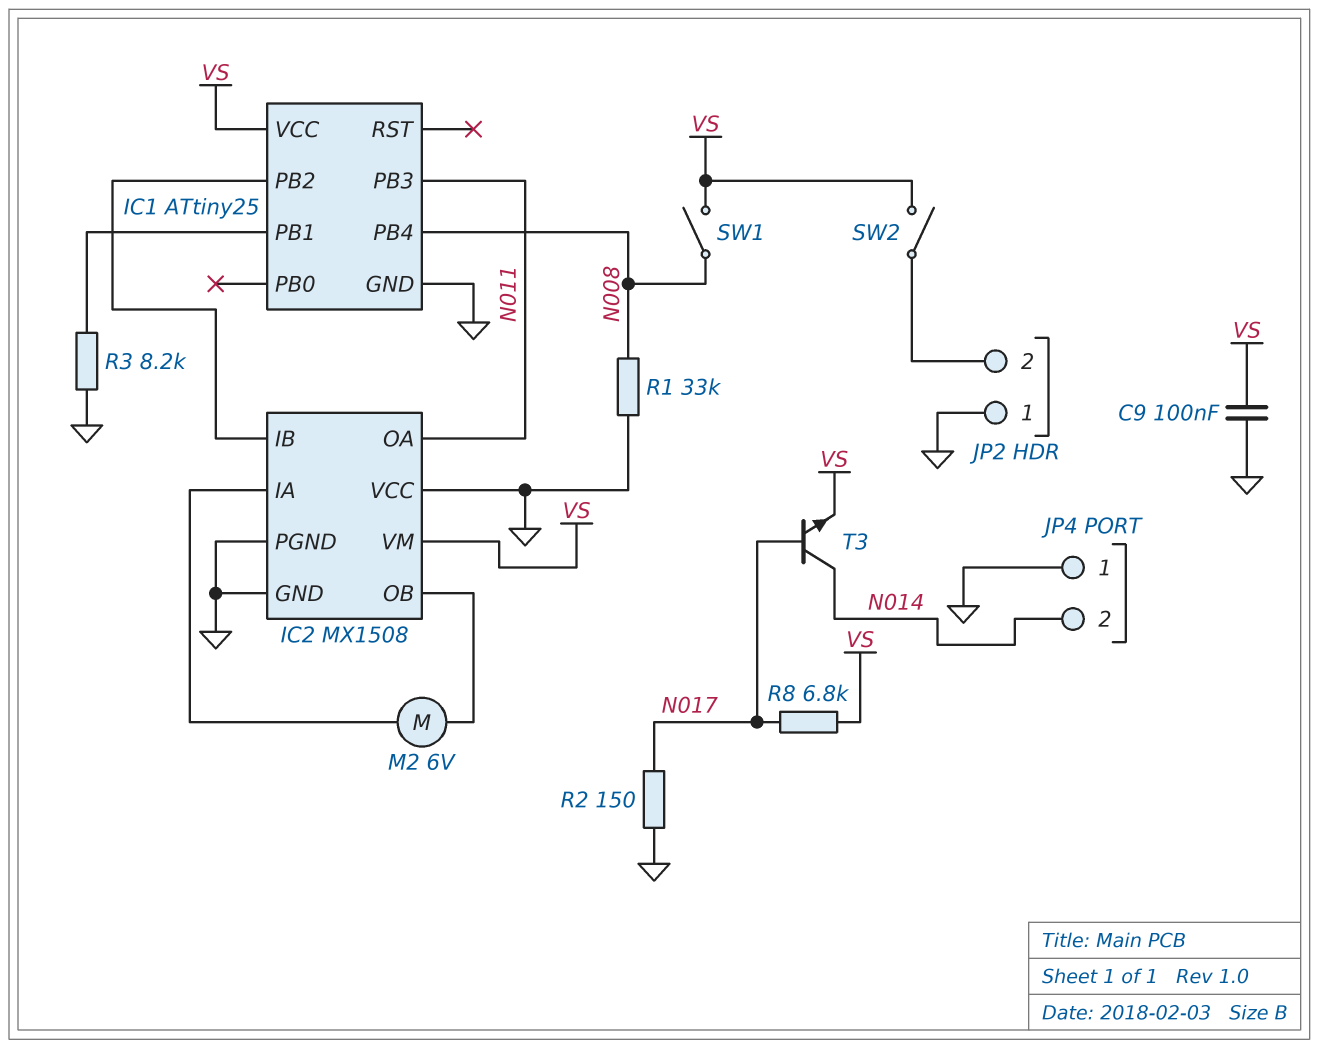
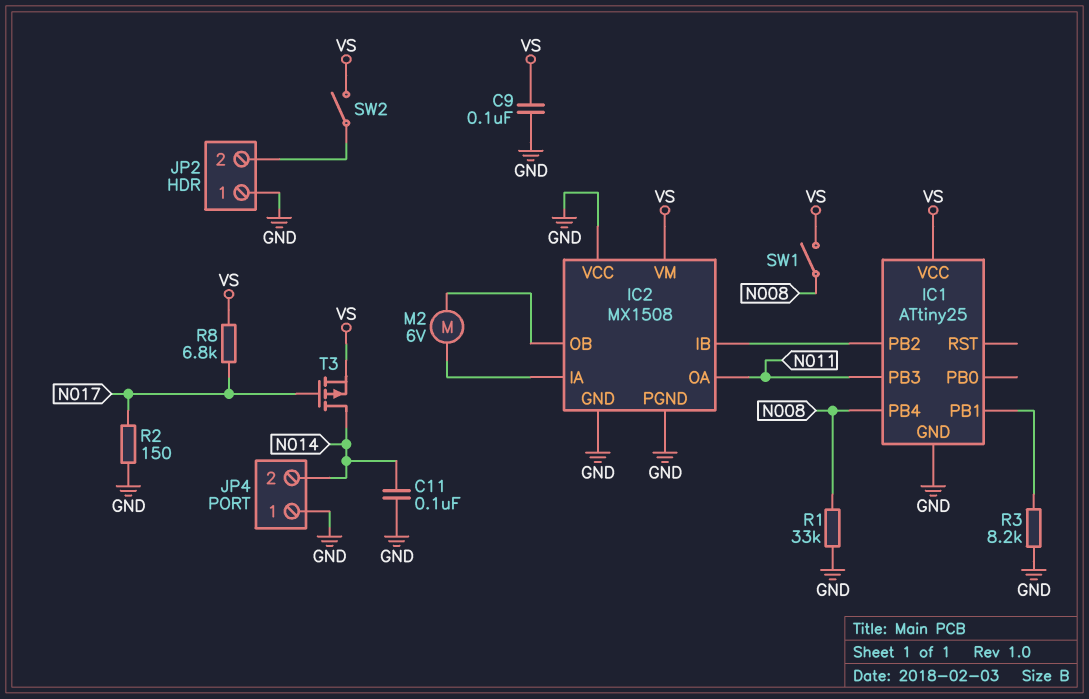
C11: none -> 100nF (GND, N014)
T3: NPN (B N017, C N014, E VS) -> PMOS (G N017, D N014, S VS)

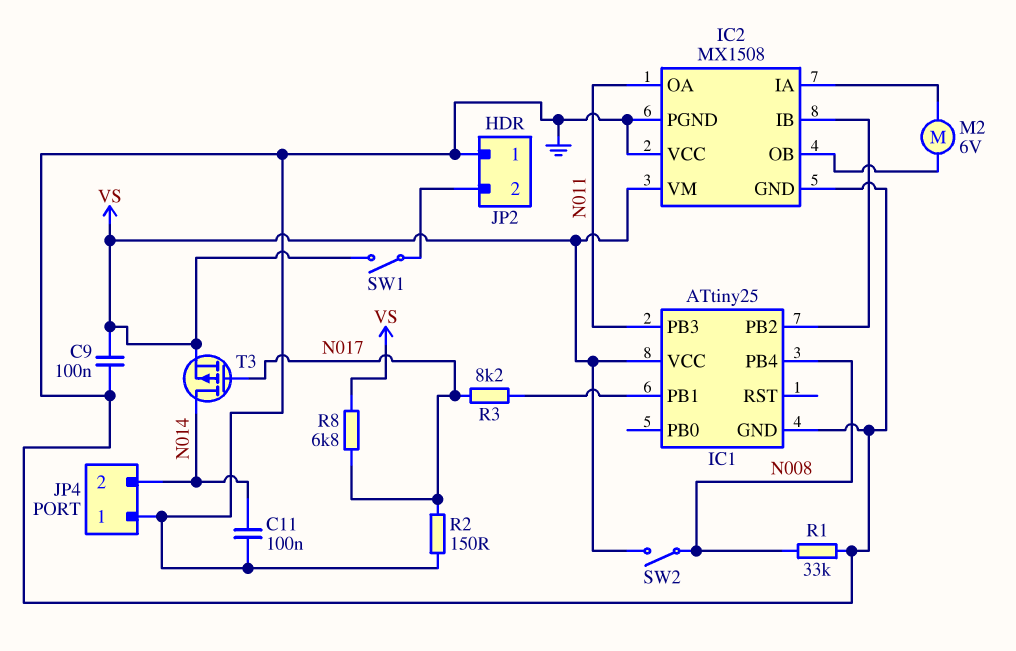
R3: 8.2k (GND, IC1/PB1) -> 8.2k (IC1/PB1, N017)
SW1: switch (N008, VS) -> switch (JP2/2, VS)
SW2: switch (JP2/2, VS) -> switch (N008, VS)

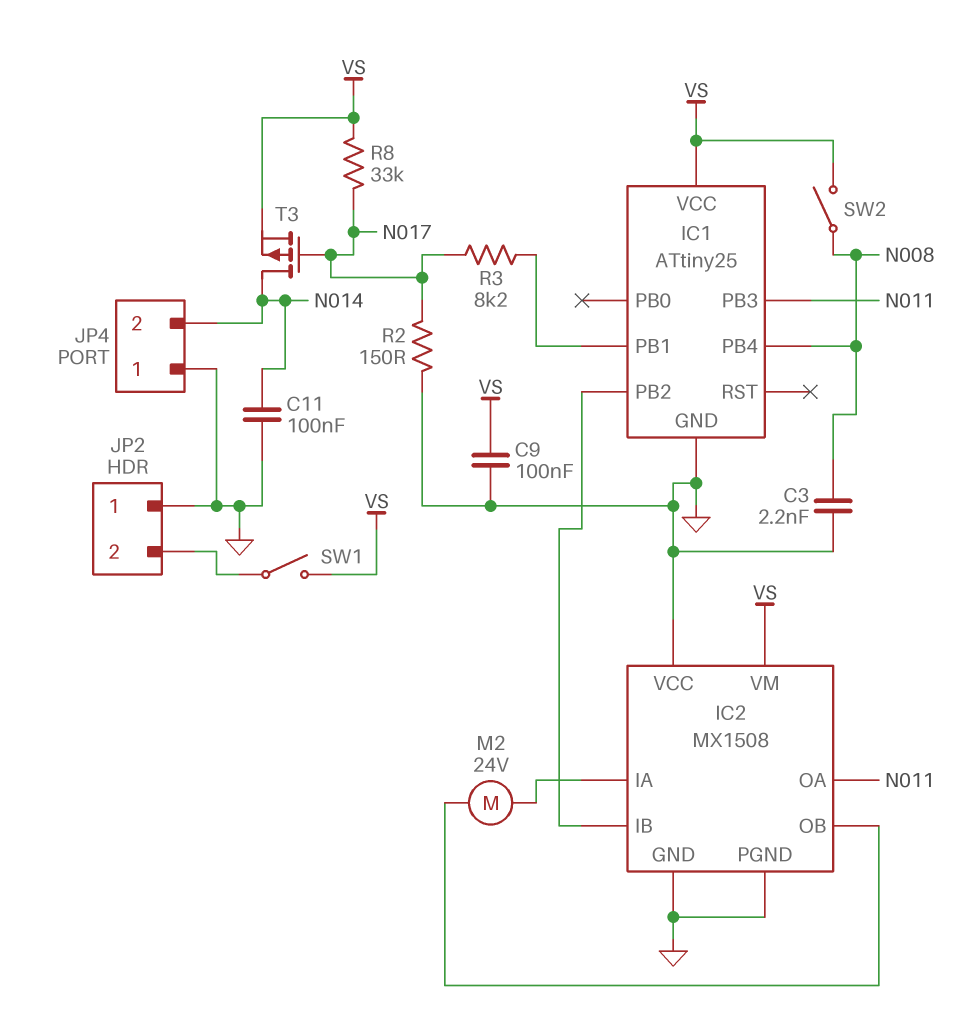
C3: none -> 2.2nF (GND, N008)
M2: motor 6V (IC2/IA, IC2/OB) -> motor 24V (IC2/IA, IC2/OB)
R1: 33k (GND, N008) -> none
R8: 6.8k (N017, VS) -> 33k (N017, VS)

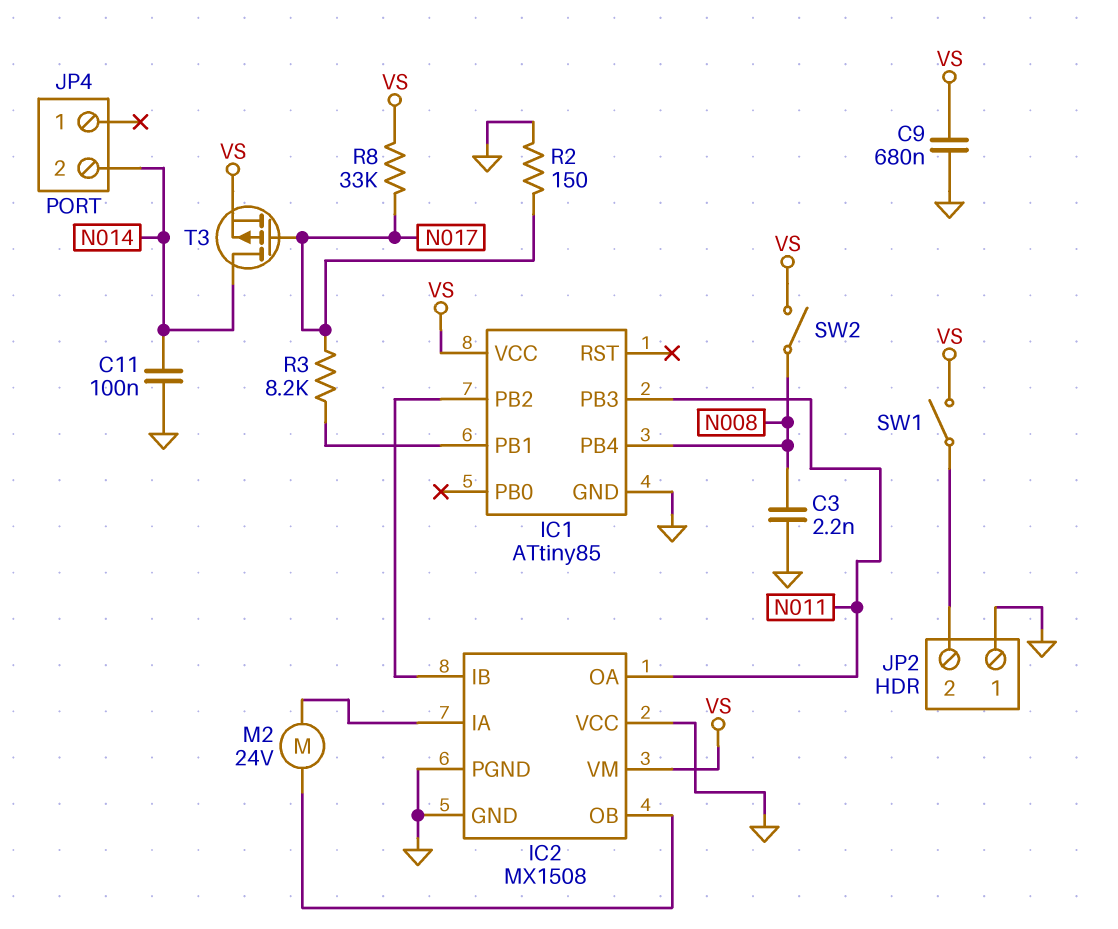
C9: 100nF (GND, VS) -> 680nF (GND, VS)
IC1: ATtiny25 -> ATtiny85
JP4 pin 1: GND -> none

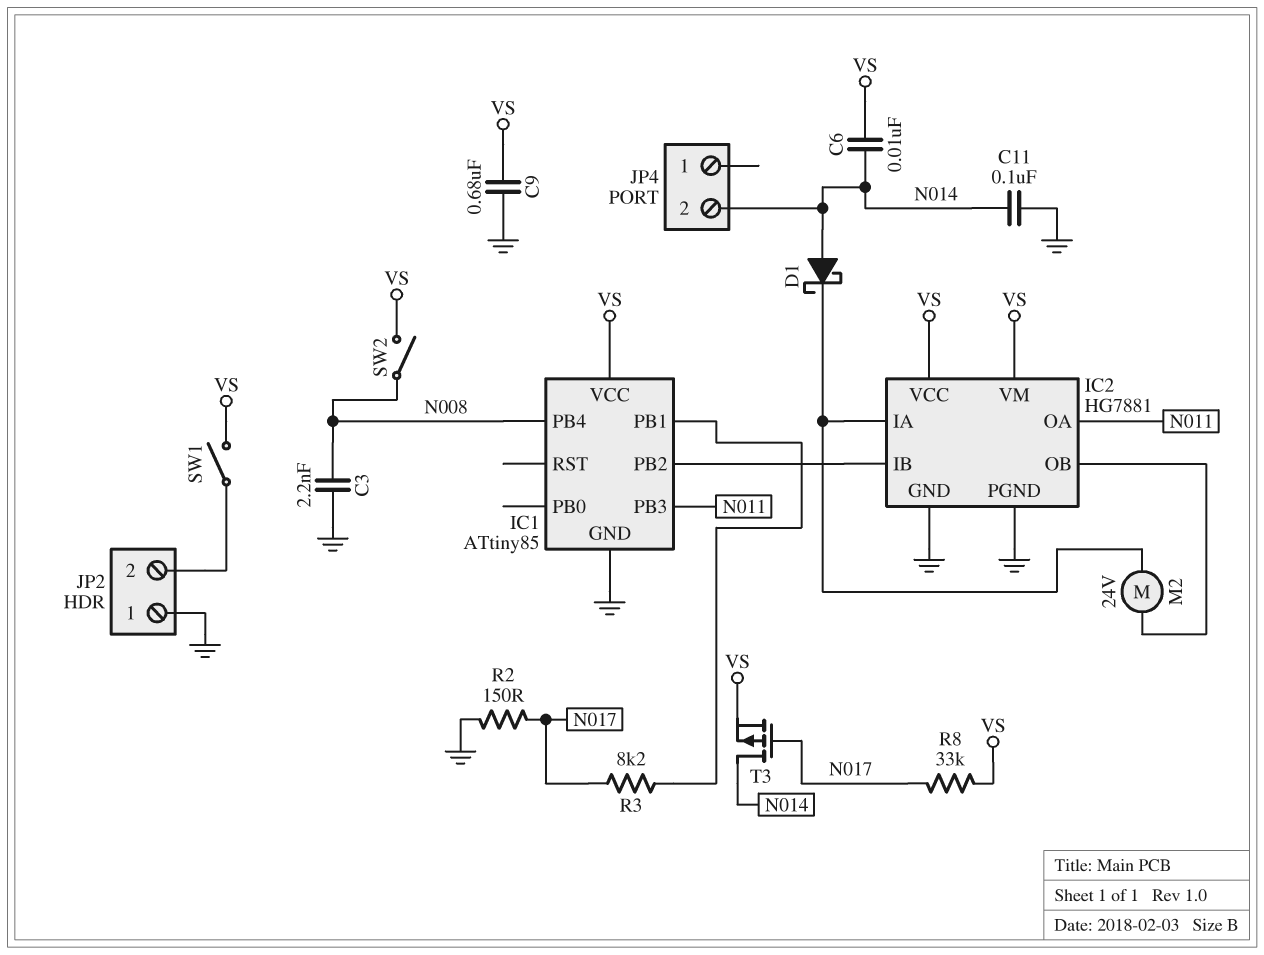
C6: none -> 10nF (N014, VS)
D1: none -> schottky (A N014, K IC2/IA)
IC2: MX1508 -> HG7881
IC2 pin VCC: GND -> VS

